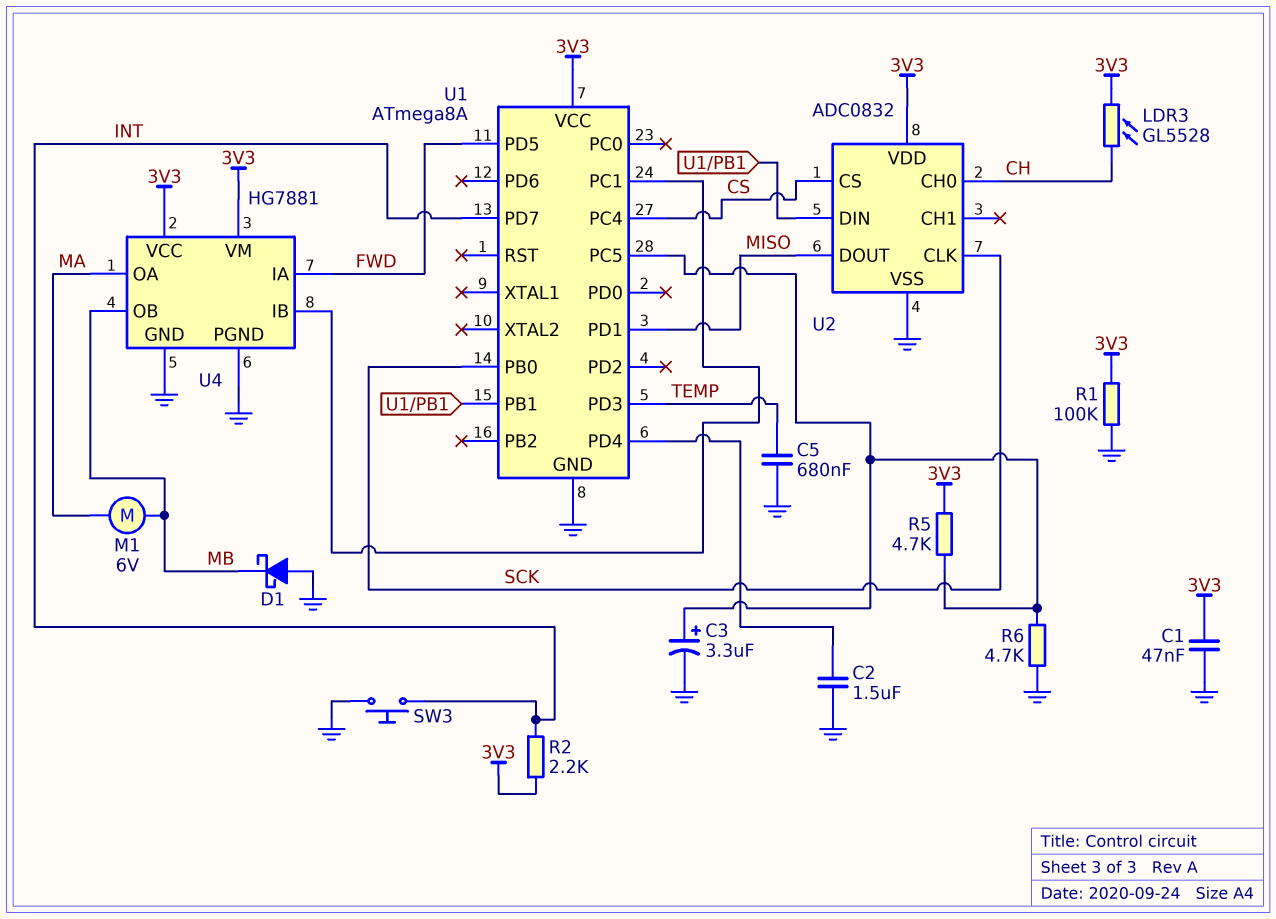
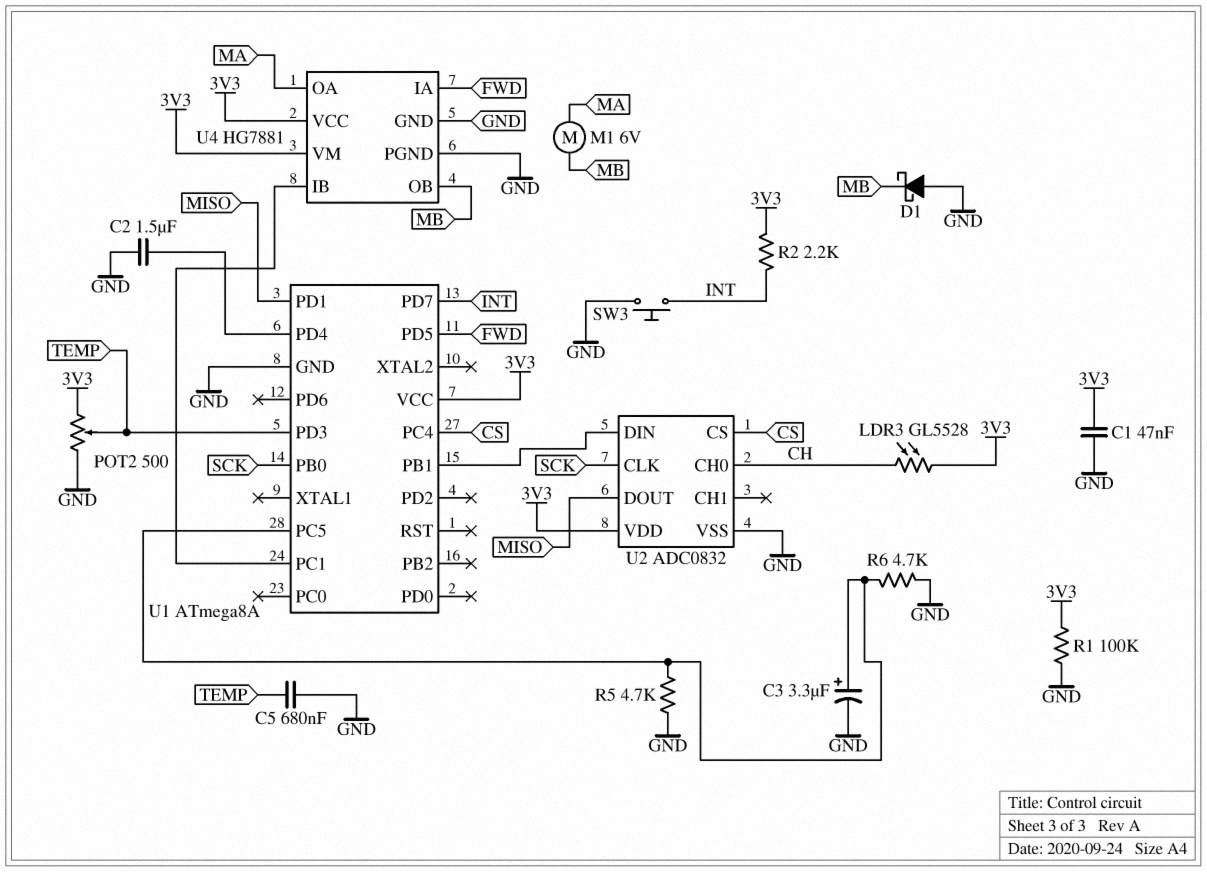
POT2: none -> 500 (3V3, GND, wiper TEMP)
R5: 4.7k (3V3, U1/PC5) -> 4.7k (GND, U1/PC5)

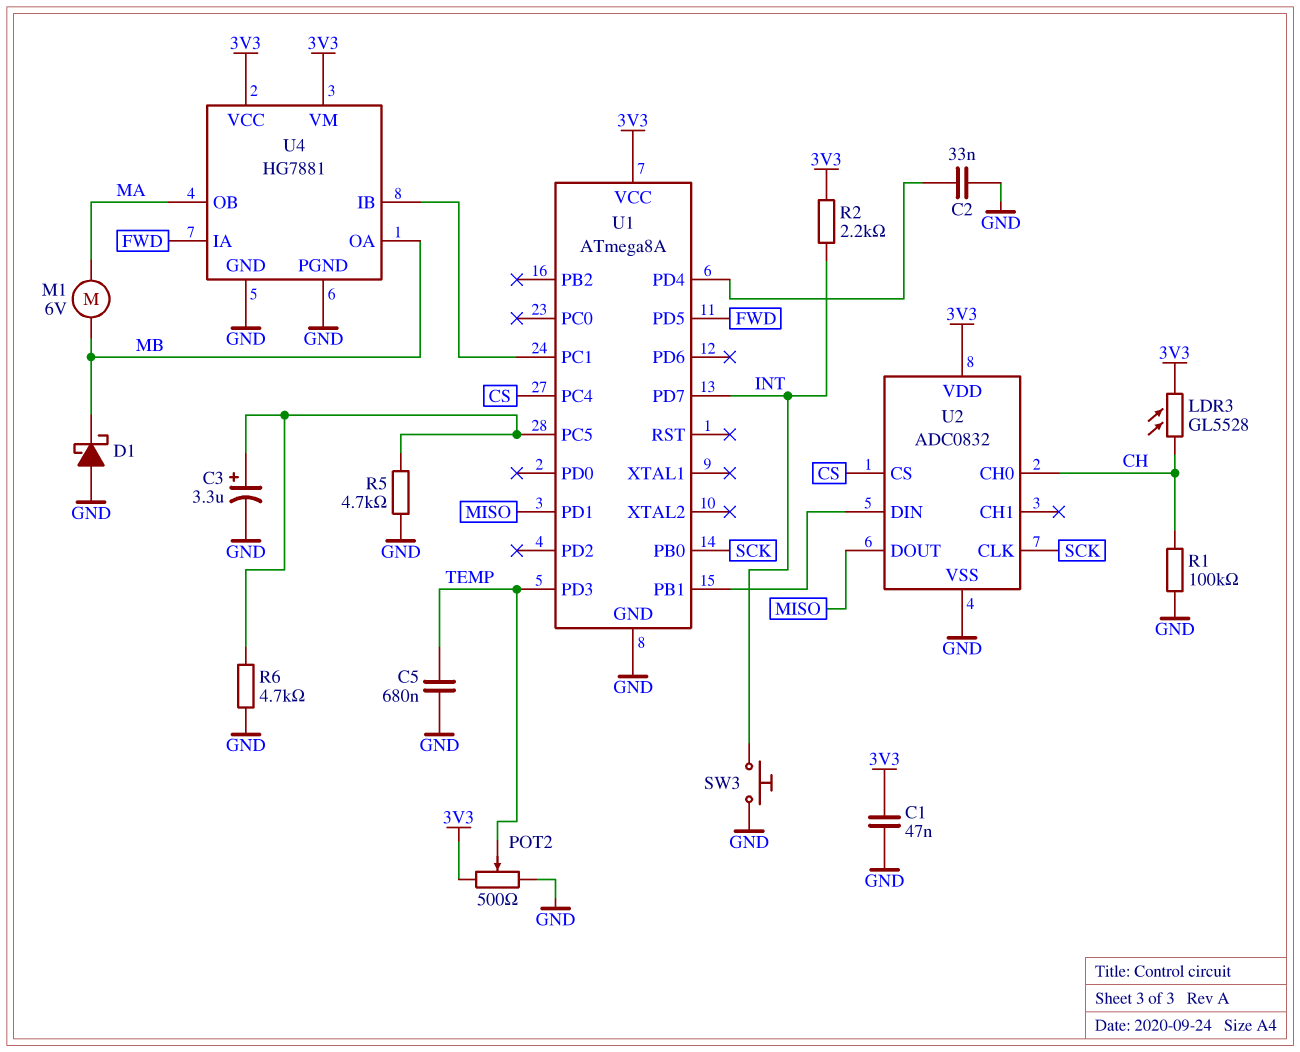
C2: 1.5uF (GND, U1/PD4) -> 33nF (GND, U1/PD4)
R1: 100k (3V3, GND) -> 100k (CH, GND)
U4 pin OA: MA -> MB
U4 pin OB: MB -> MA

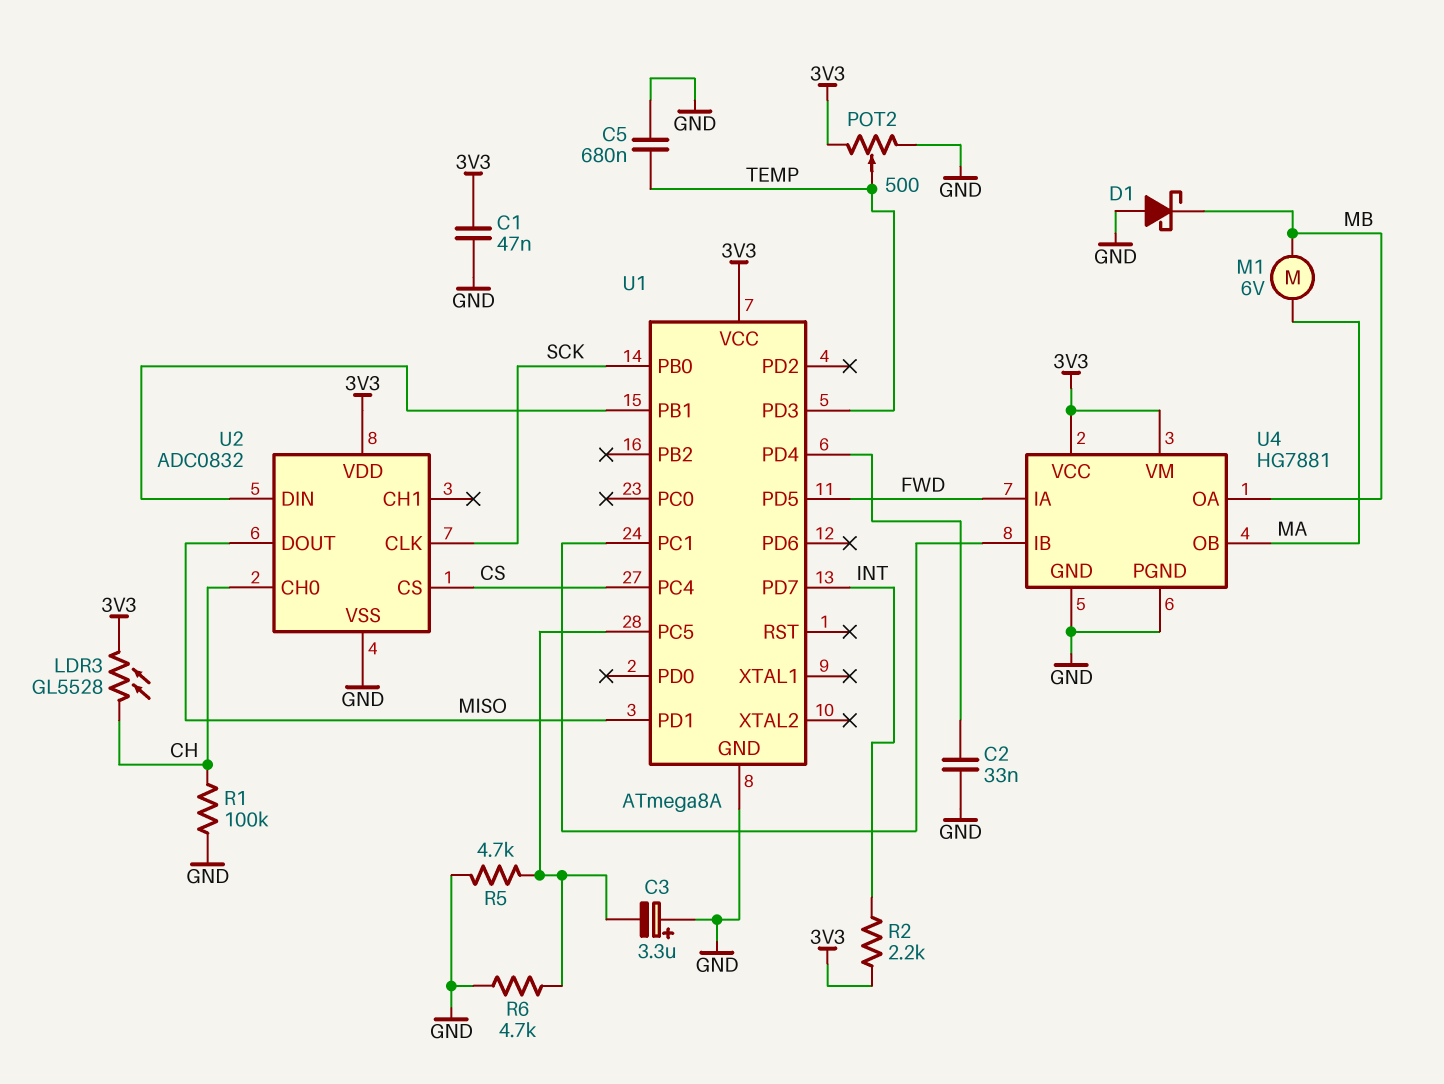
C3: 3.3uF (plus U1/PC5, minus GND) -> 3.3uF (plus GND, minus U1/PC5)
SW3: button (GND, INT) -> none

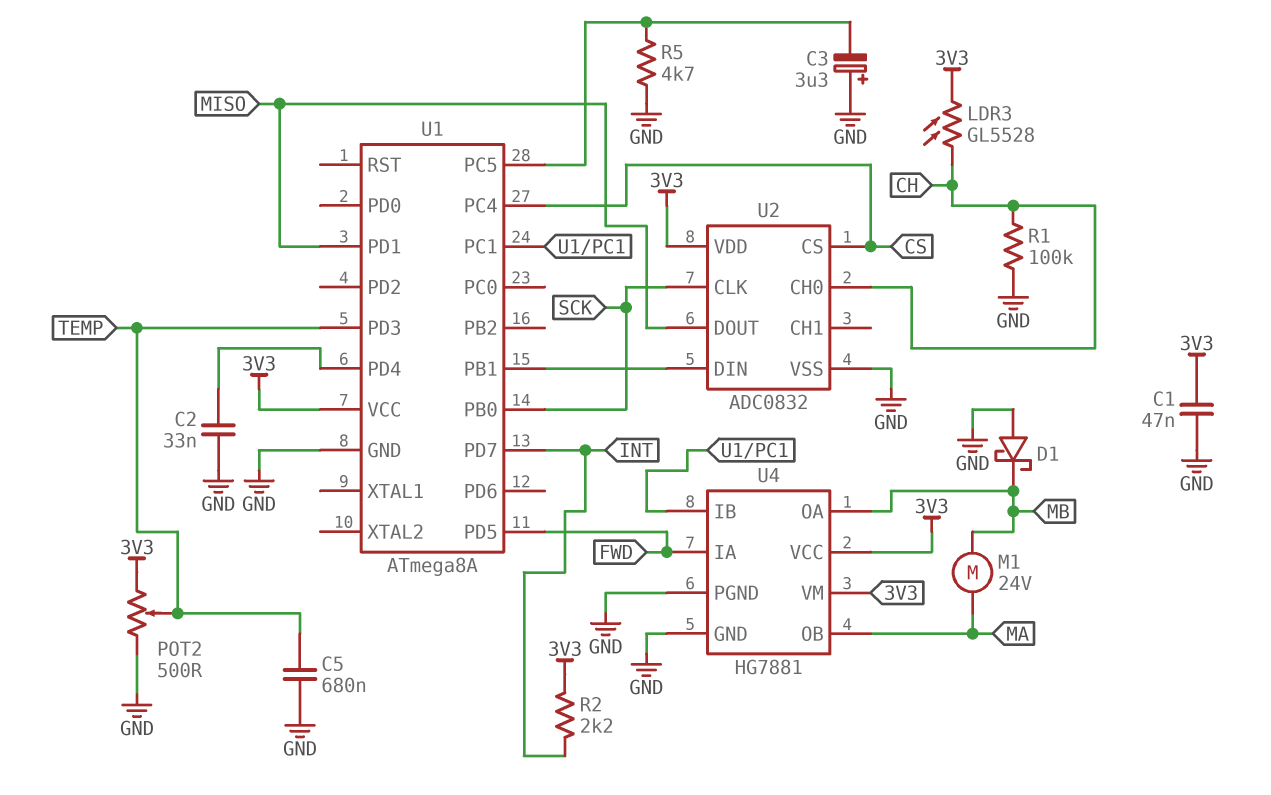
M1: motor 6V (MA, MB) -> motor 24V (MA, MB)
R6: 4.7k (GND, U1/PC5) -> none

